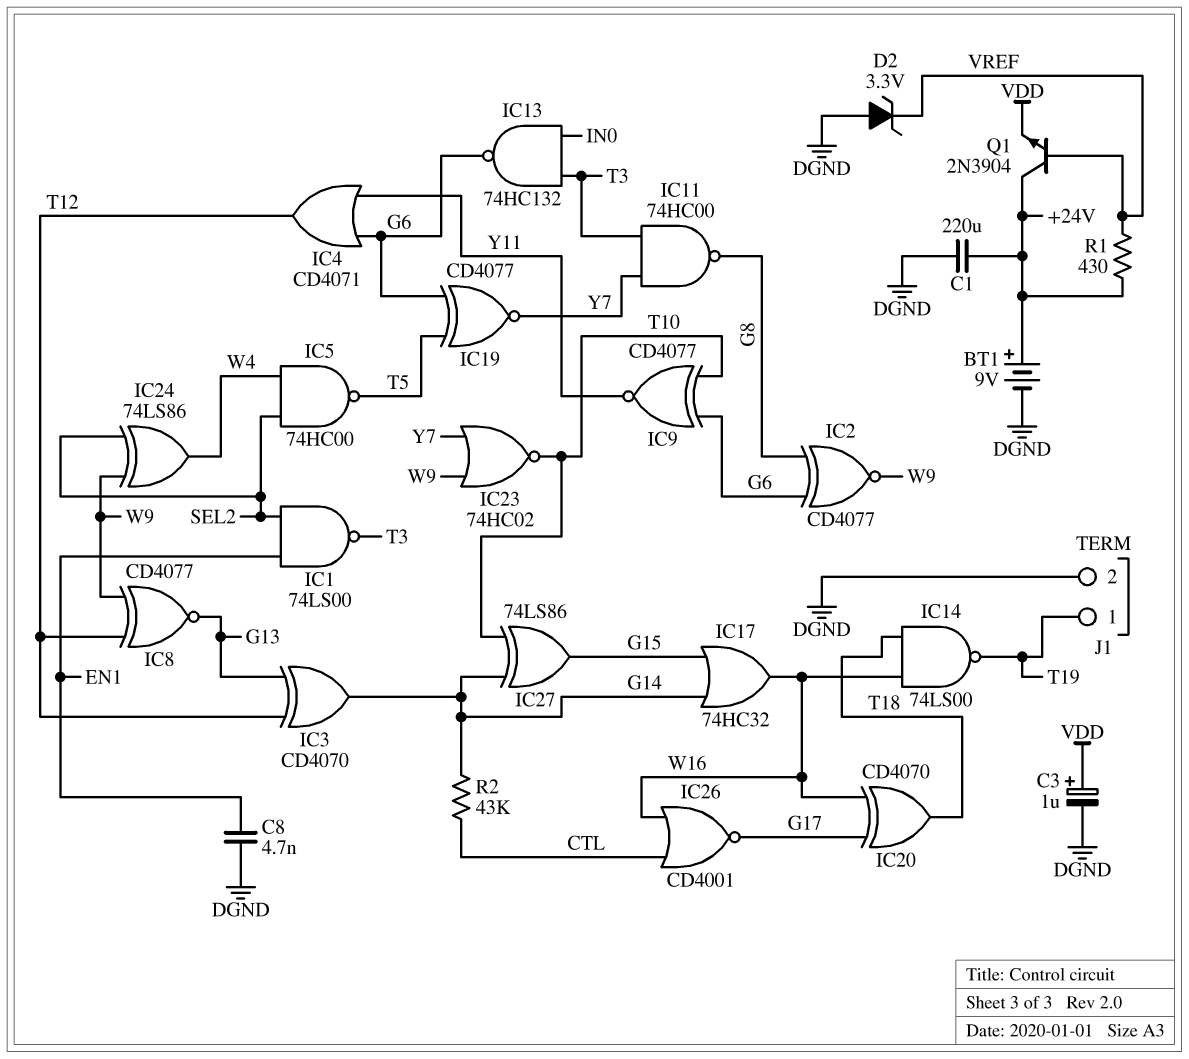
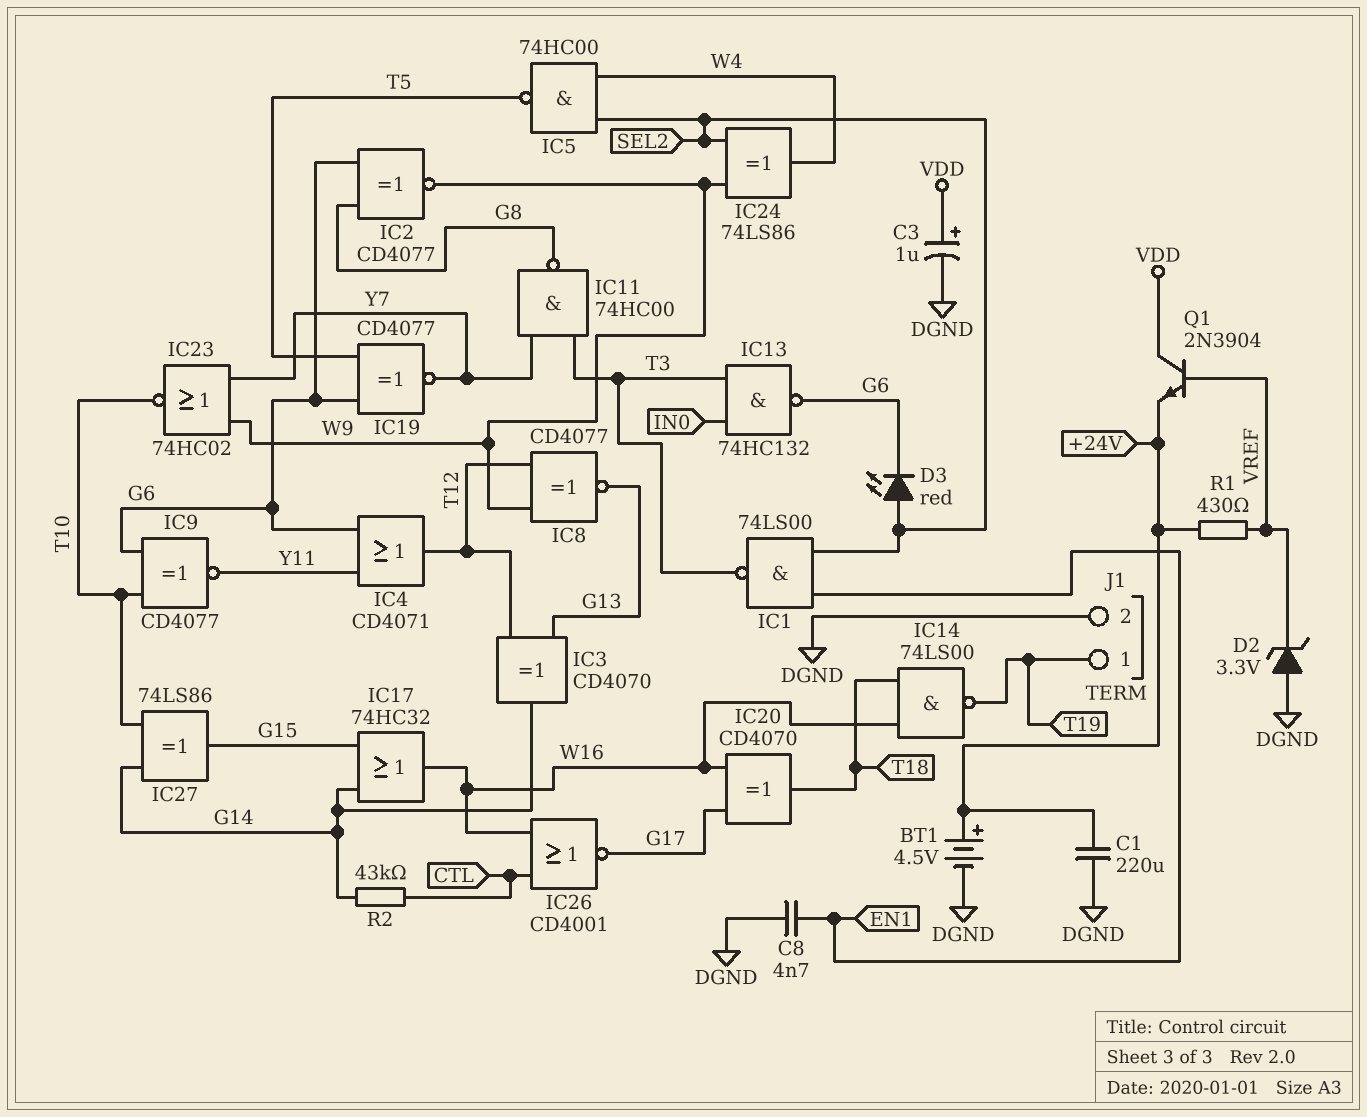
BT1: 9V (plus +24V, minus DGND) -> 4.5V (plus +24V, minus DGND)
D3: none -> LED red (A SEL2, K G6)
Q1: NPN 2N3904 (B VREF, C +24V, E VDD) -> NPN 2N3904 (B VREF, C VDD, E +24V)

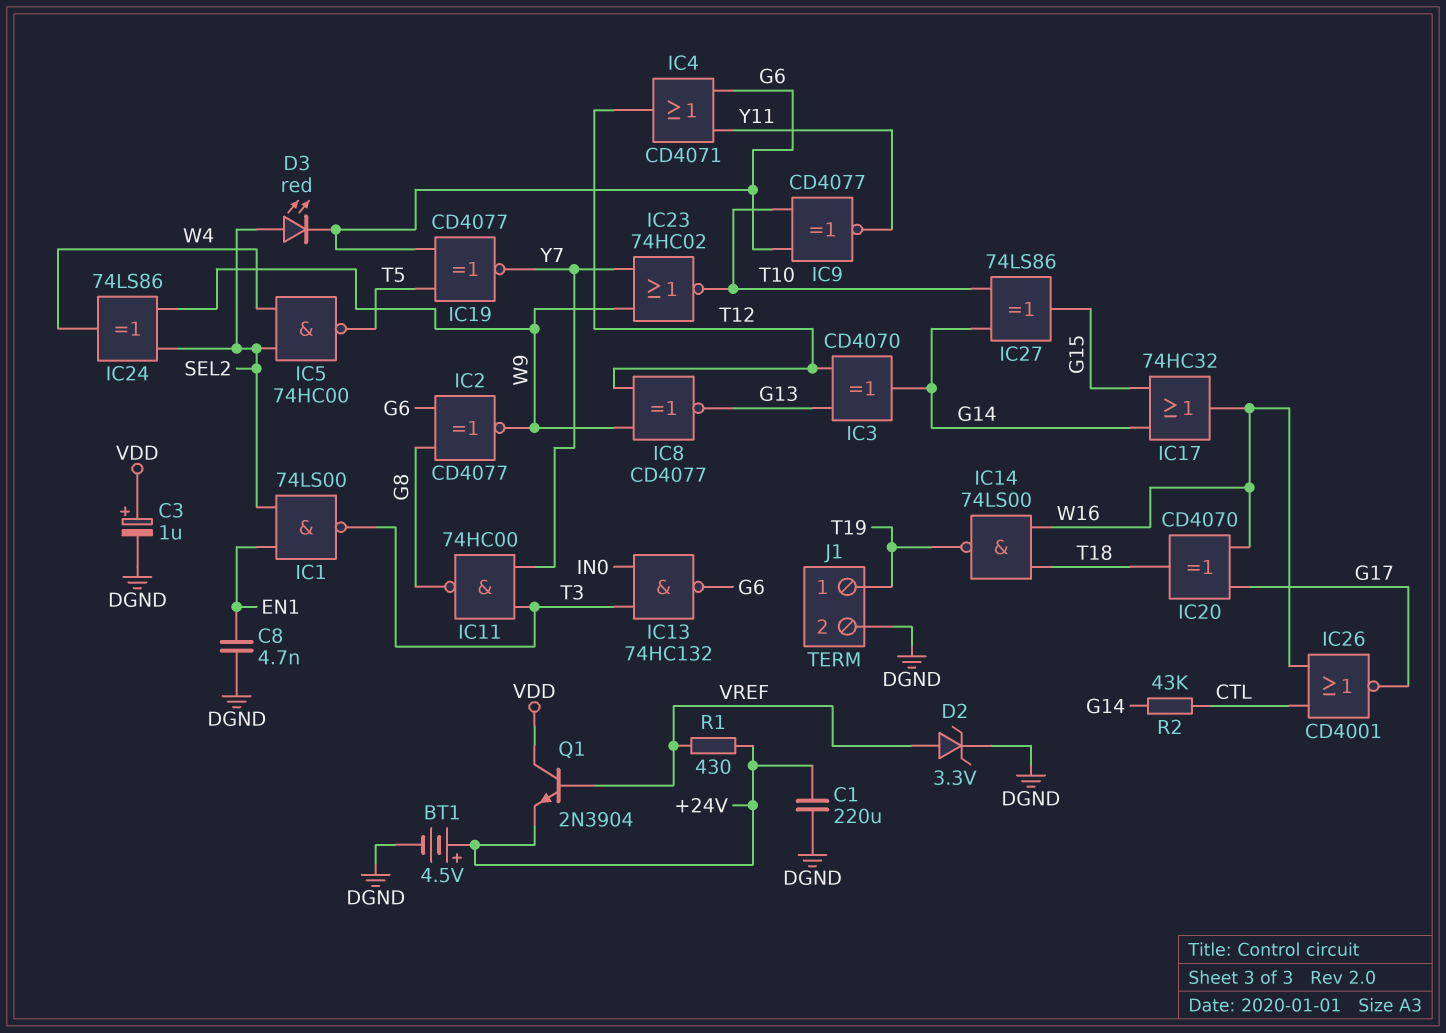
D2: zener 3.3V (A DGND, K VREF) -> zener 3.3V (A VREF, K DGND)

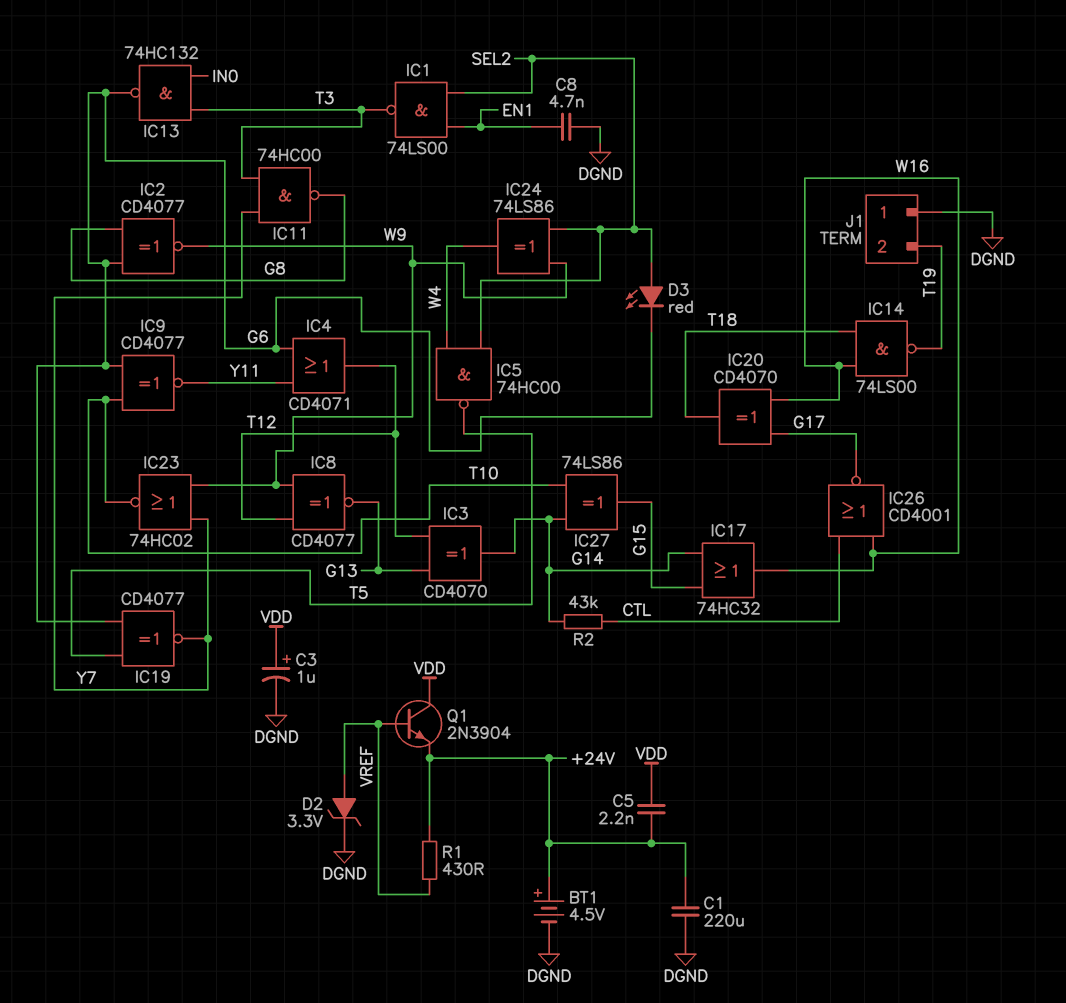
C5: none -> 2.2nF (+24V, VDD)
J1 pin 1: T19 -> DGND
J1 pin 2: DGND -> T19

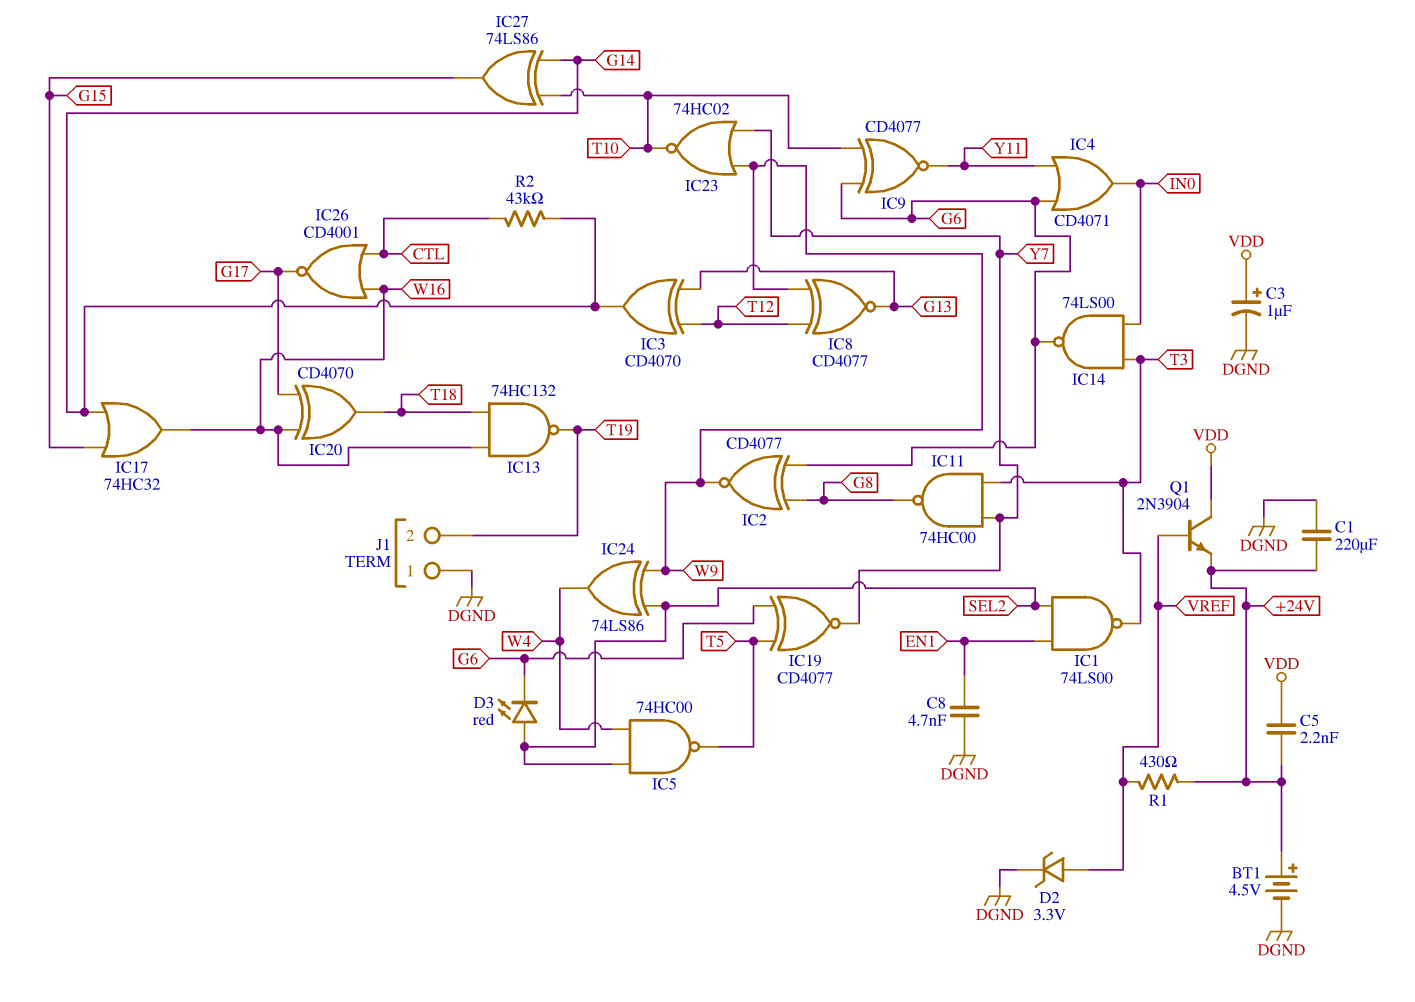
IC4: OR CD4071 (in G6, in Y11, out T12) -> OR CD4071 (in G6, in Y11, out IN0)
IC13: NAND 74HC132 (in IN0, in T3, out G6) -> NAND 74HC132 (in T18, in W16, out T19)
IC14: NAND 74LS00 (in T18, in W16, out T19) -> NAND 74LS00 (in IN0, in T3, out G6)

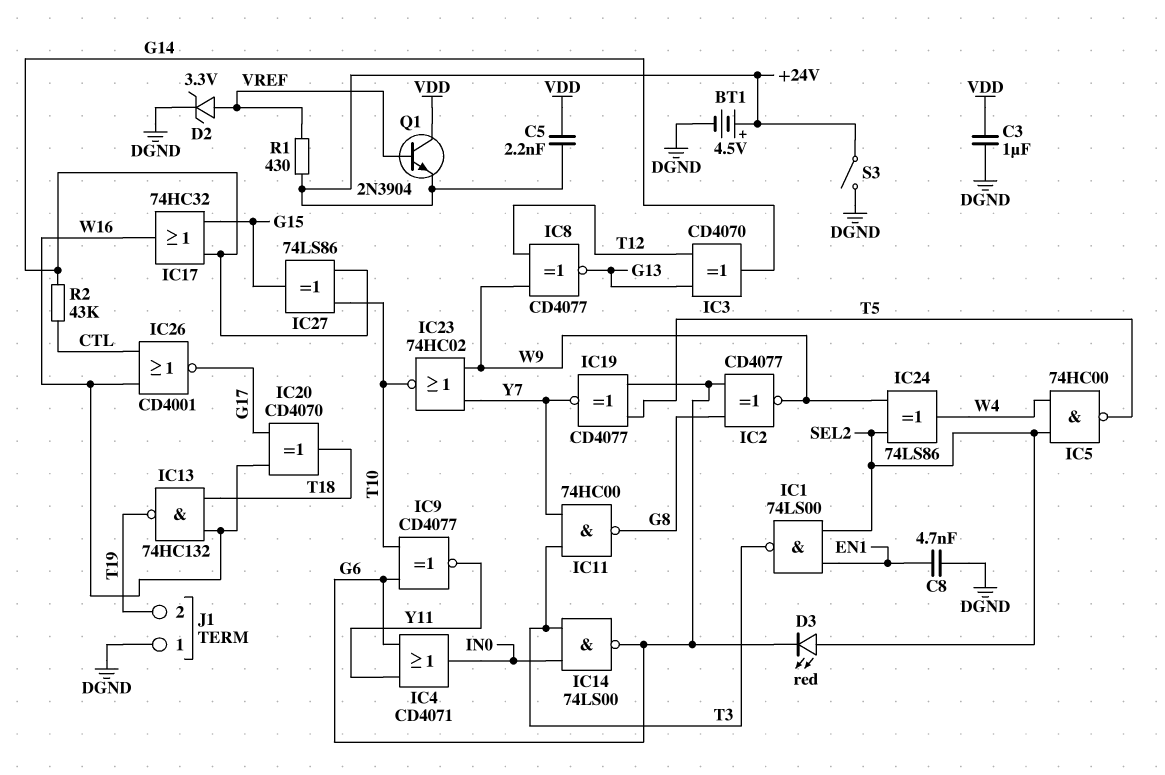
C1: 220uF (+24V, DGND) -> none
C3: 1uF (plus VDD, minus DGND) -> 1uF (DGND, VDD)
S3: none -> switch (+24V, DGND)

